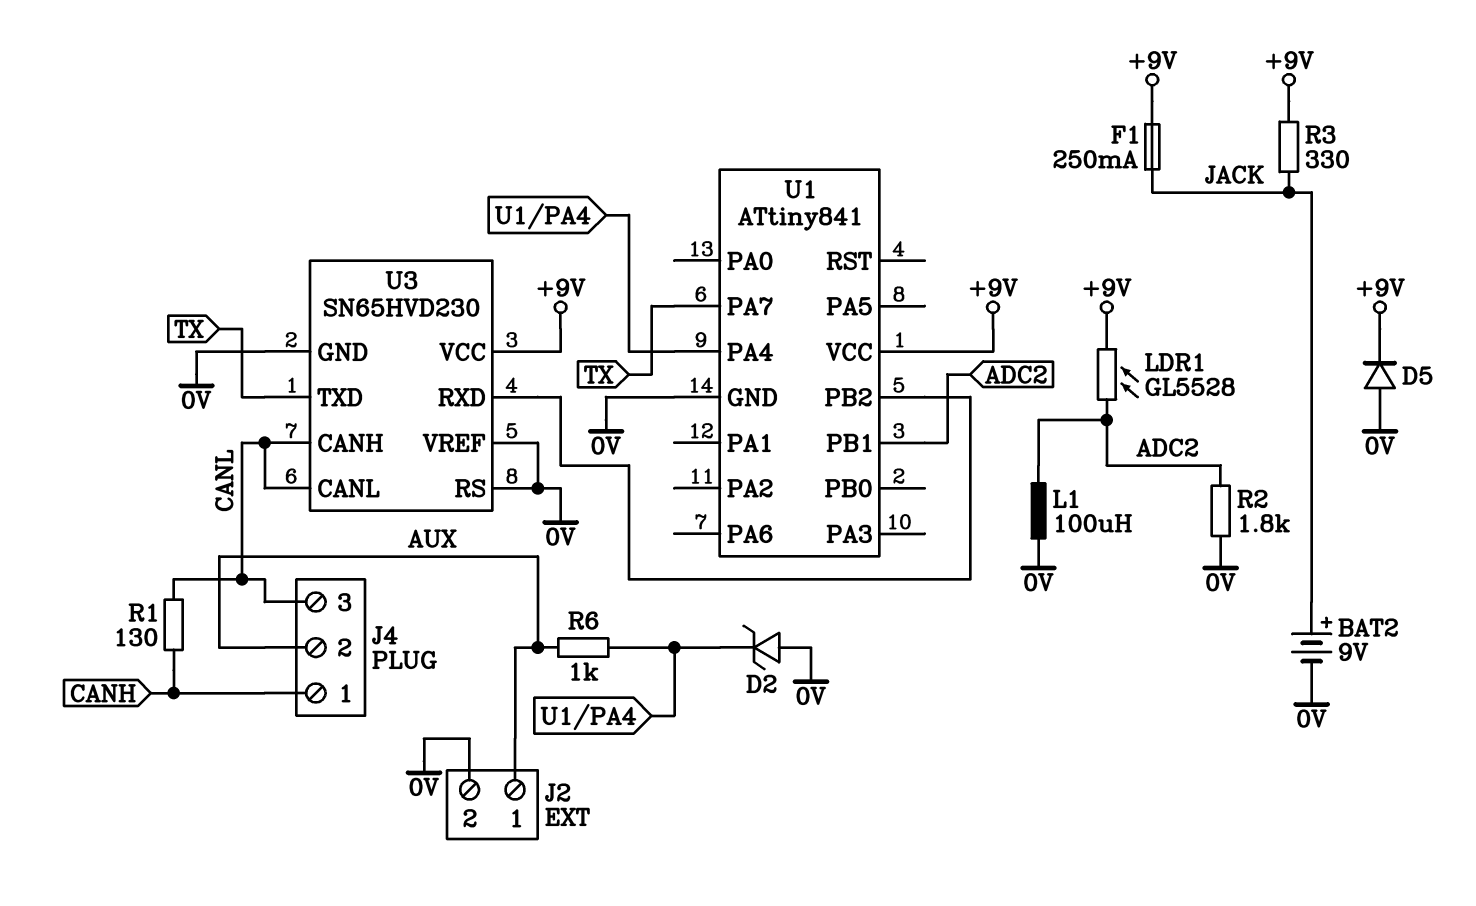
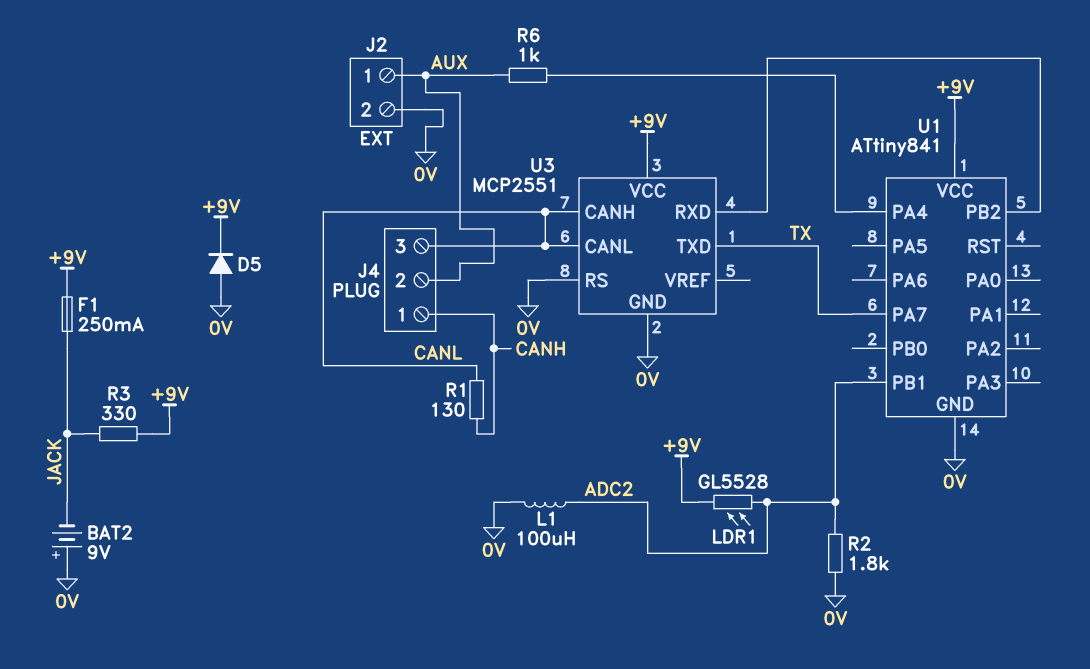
BAT2: 9V (plus JACK, minus 0V) -> 9V (plus 0V, minus JACK)
D2: zener (A 0V, K U1/PA4) -> none
U3: SN65HVD230 -> MCP2551
U3 pin VREF: 0V -> none

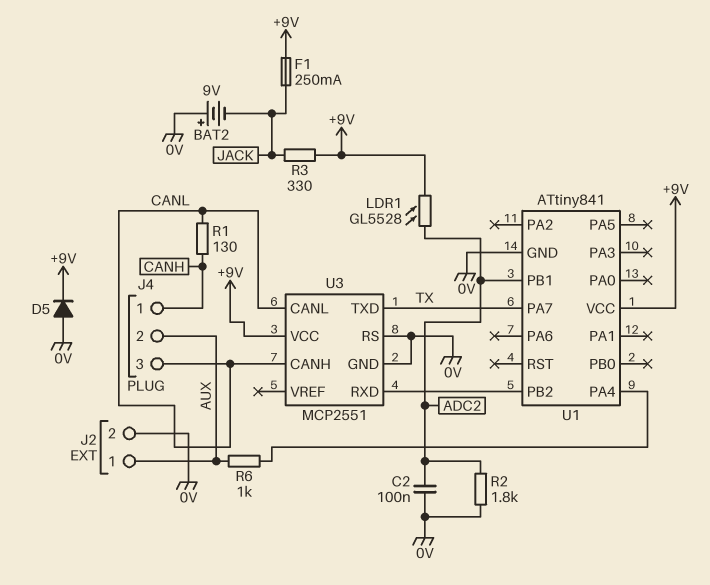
C2: none -> 100nF (0V, ADC2)
L1: 100uH (0V, ADC2) -> none

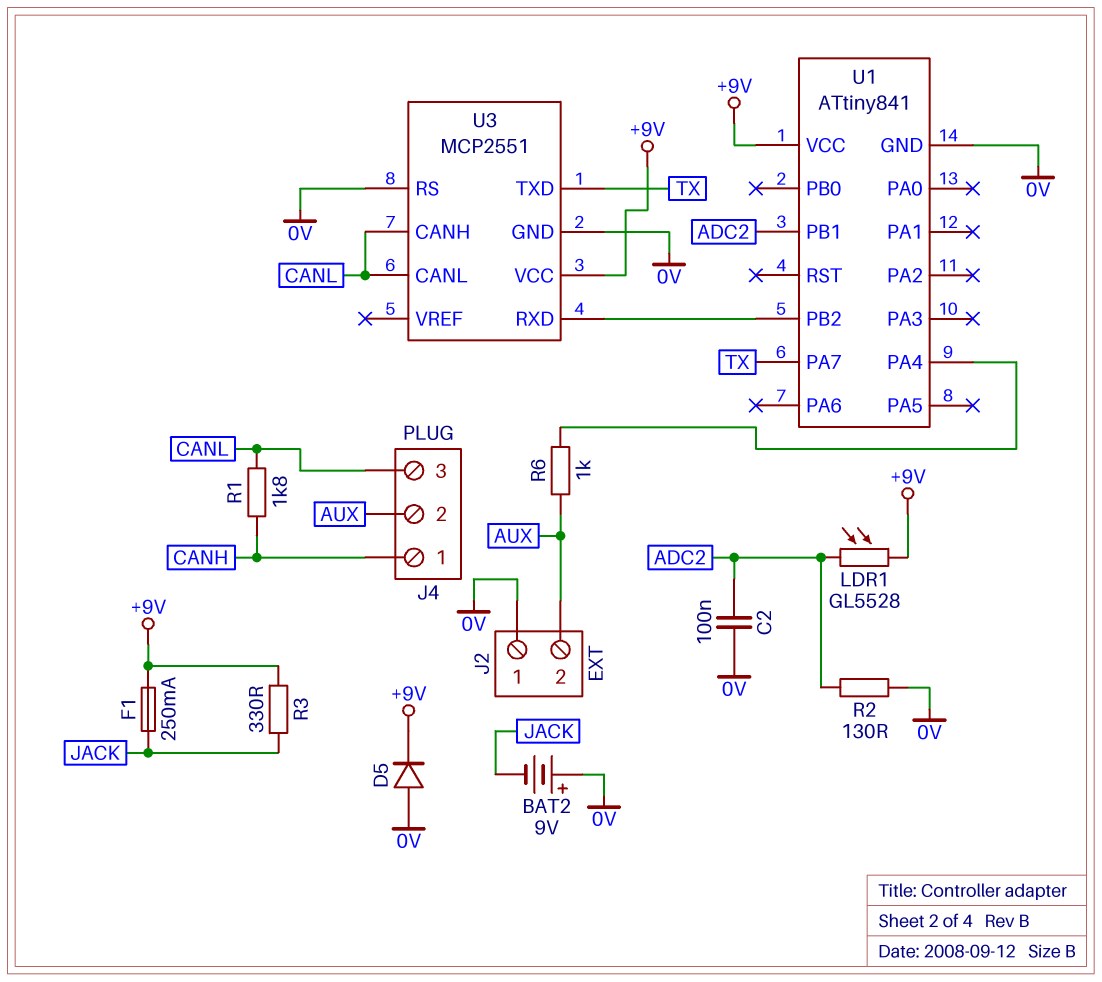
J2 pin 1: AUX -> 0V
J2 pin 2: 0V -> AUX
R1: 130 (CANH, CANL) -> 1.8k (CANH, CANL)
R2: 1.8k (0V, ADC2) -> 130 (0V, ADC2)

